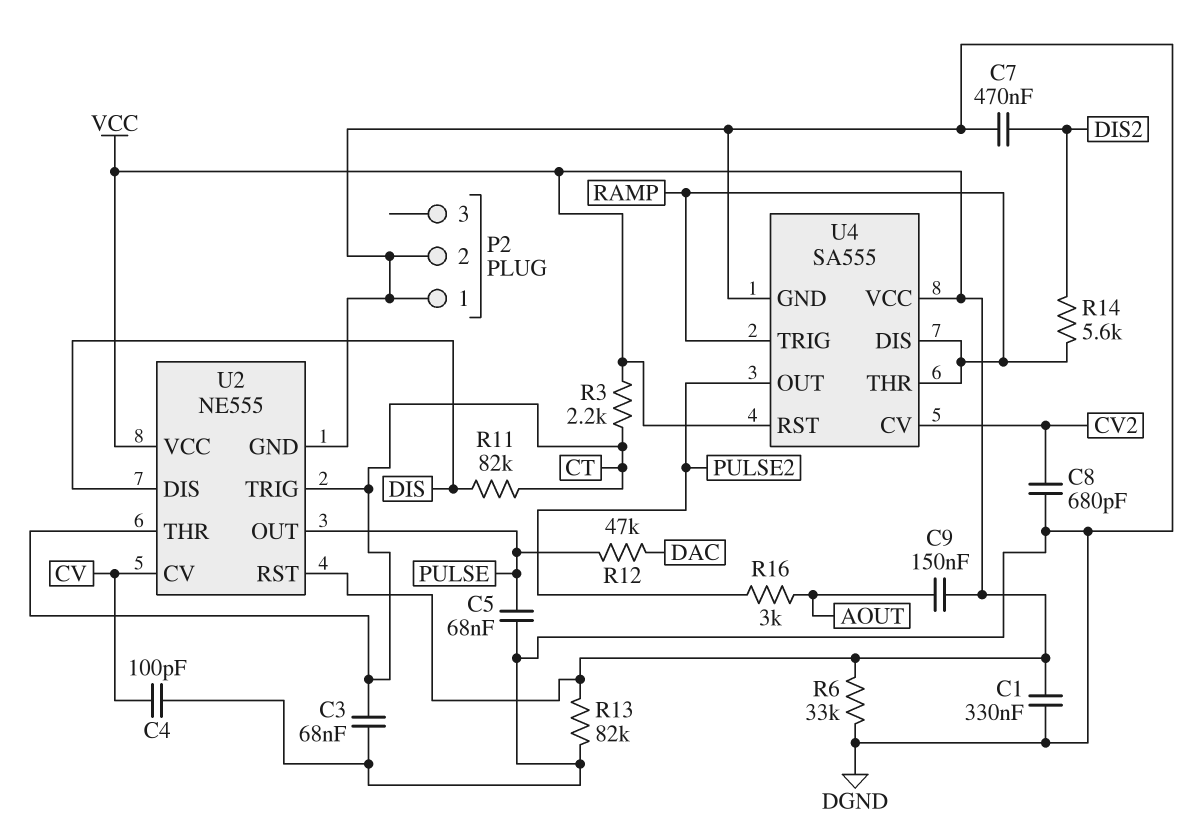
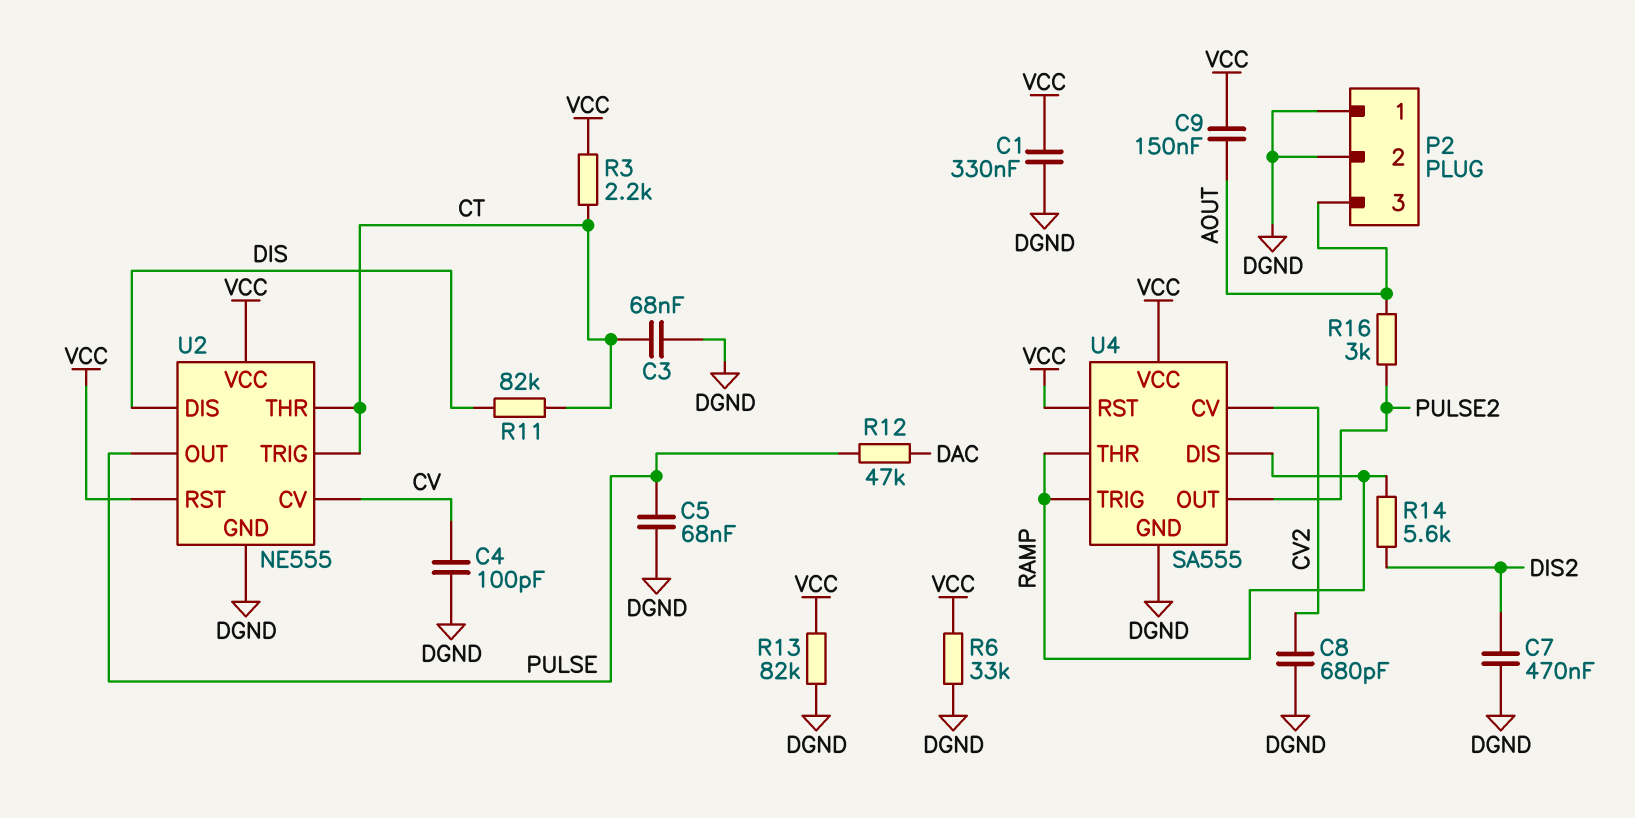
P2 pin 3: none -> AOUT

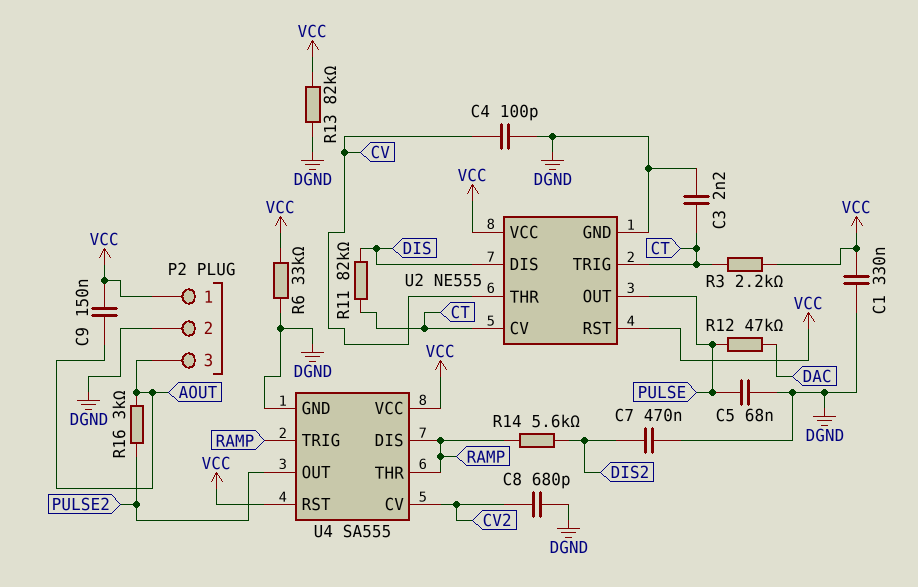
C3: 68nF (CT, DGND) -> 2.2nF (CT, DGND)
P2 pin 1: DGND -> VCC
U2 pin CV: CV -> CT
U2 pin THR: CT -> CV

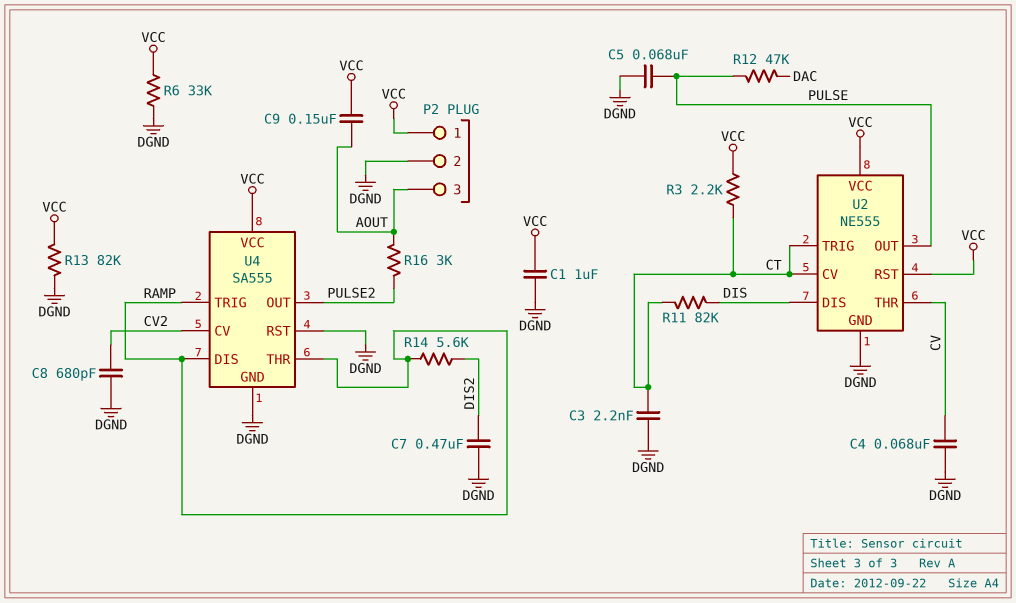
C1: 330nF (DGND, VCC) -> 1uF (DGND, VCC)
C4: 100pF (CV, DGND) -> 68nF (CV, DGND)
U4 pin RST: VCC -> DGND

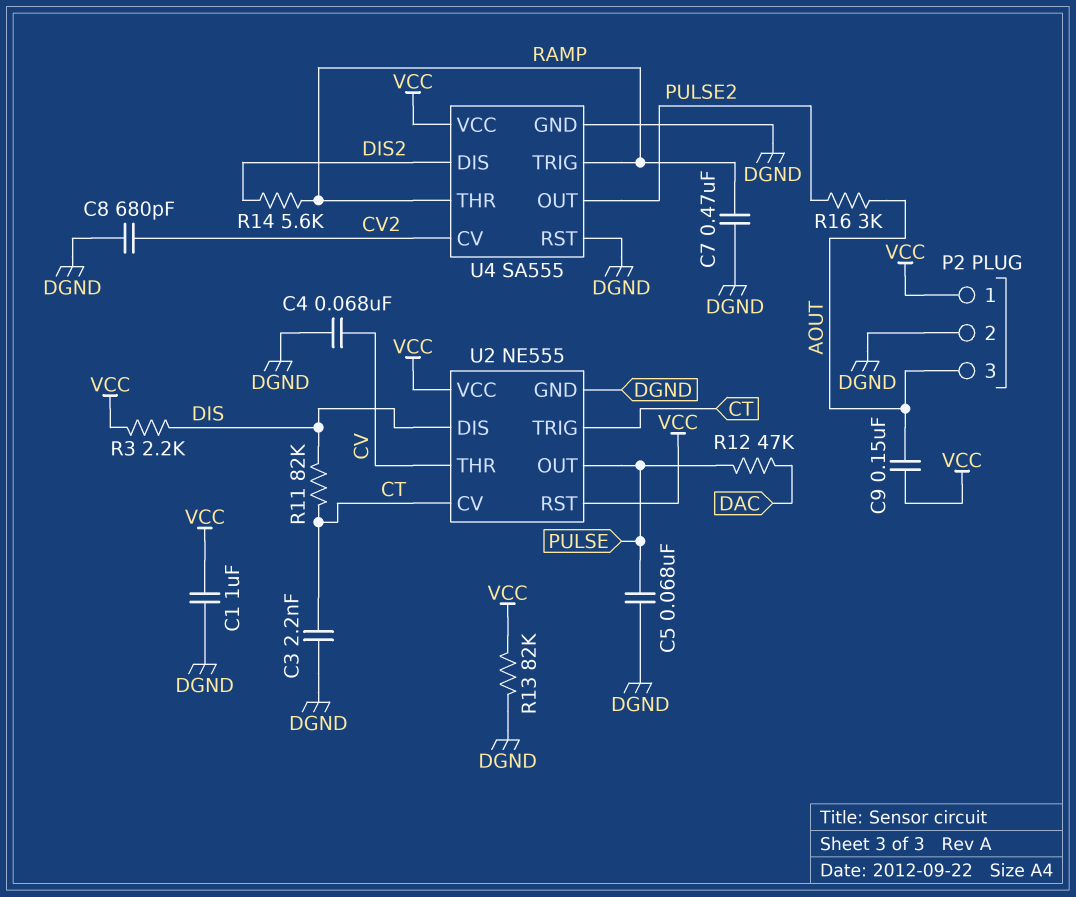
C7: 470nF (DGND, DIS2) -> 470nF (DGND, RAMP)
R3: 2.2k (CT, VCC) -> 2.2k (DIS, VCC)
R6: 33k (DGND, VCC) -> none
U4 pin DIS: RAMP -> DIS2

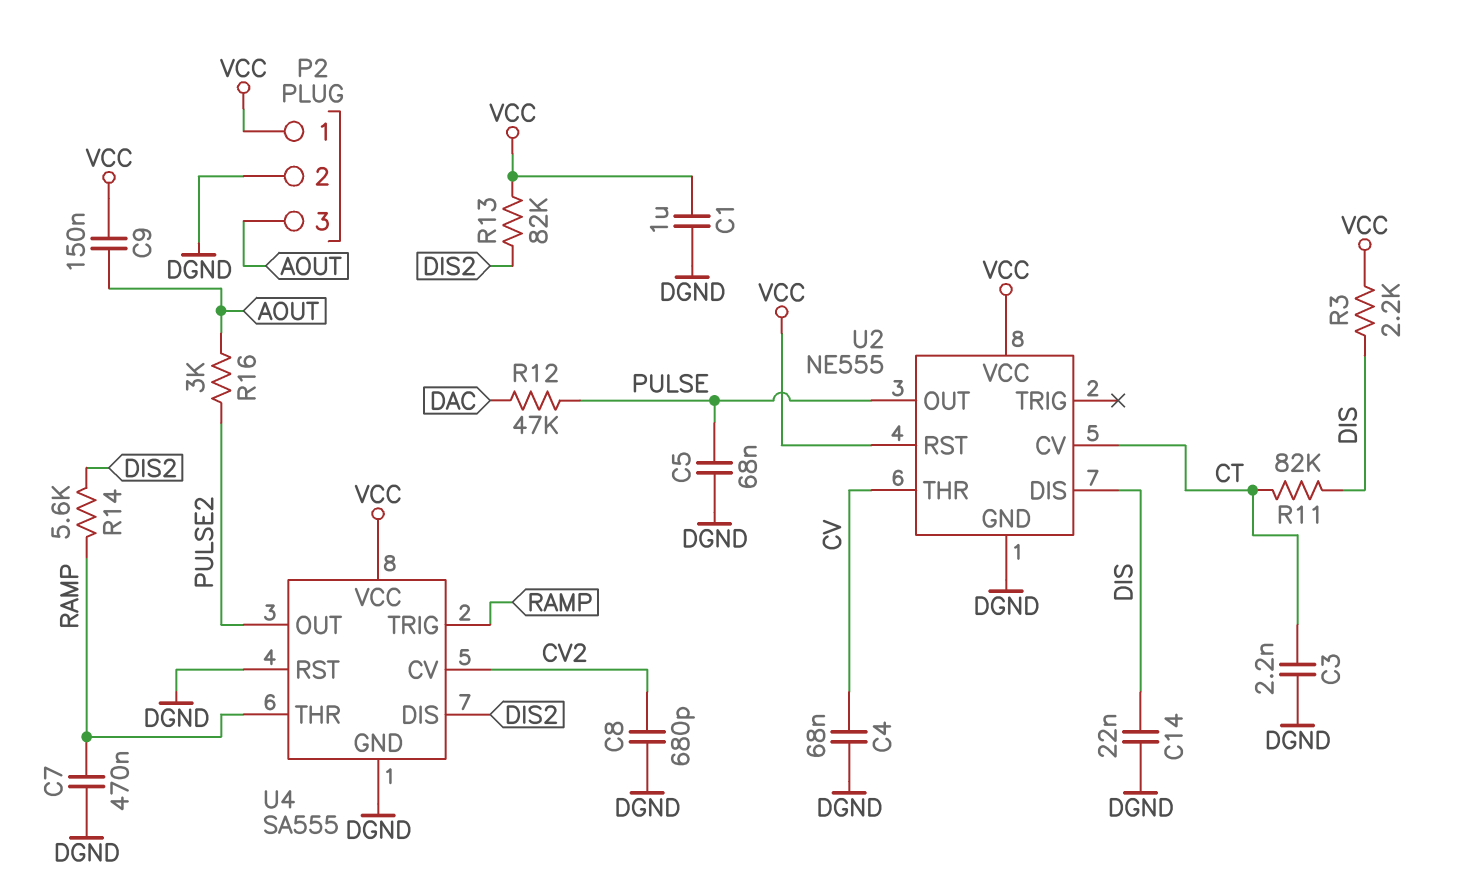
C14: none -> 22nF (DGND, DIS)
R13: 82k (DGND, VCC) -> 82k (DIS2, VCC)
U2 pin TRIG: CT -> none

